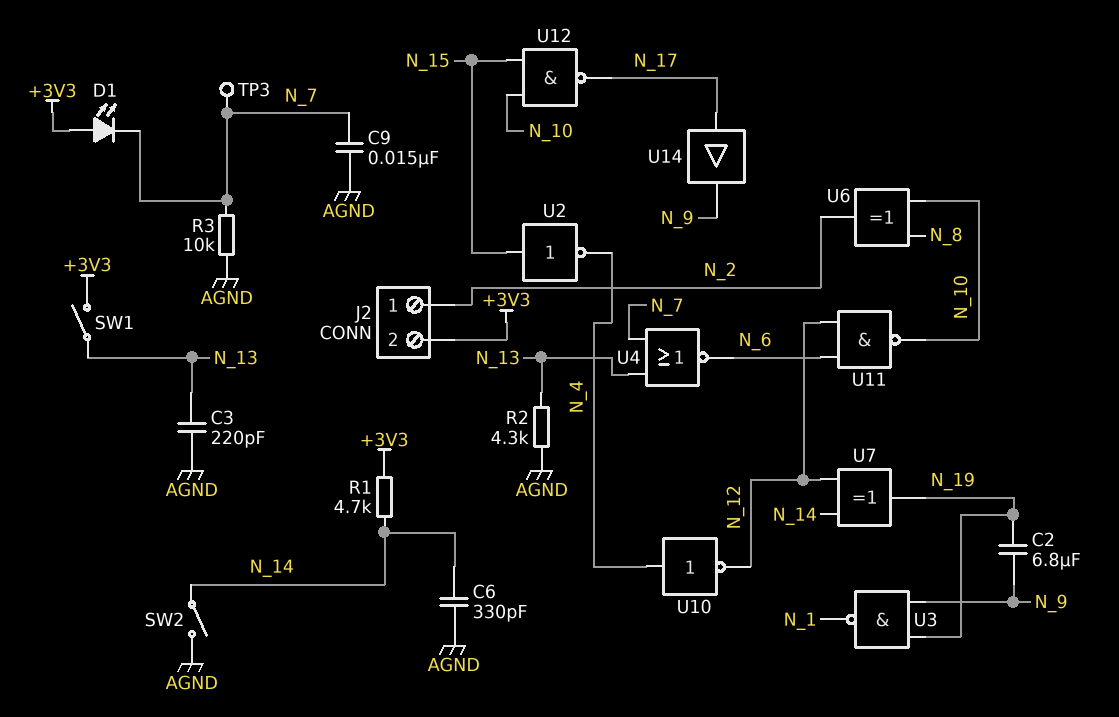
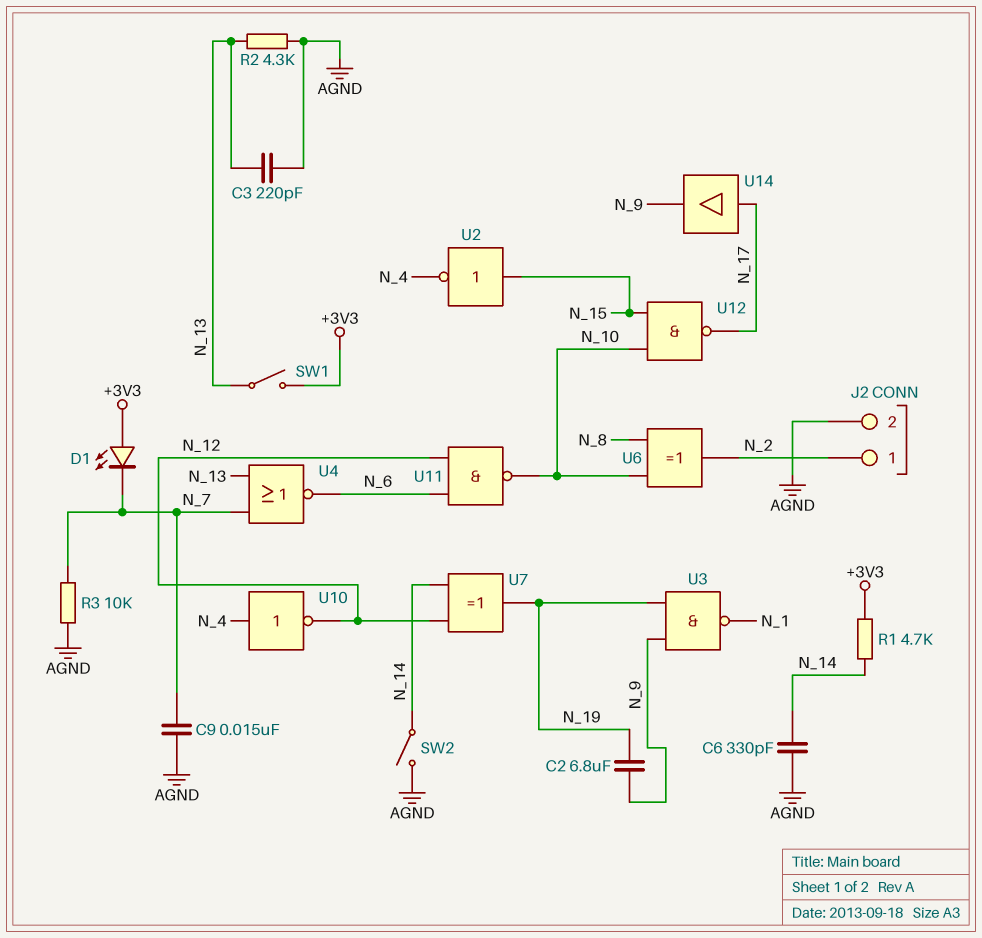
J2 pin 2: +3V3 -> AGND
TP3: test point (N_7) -> none

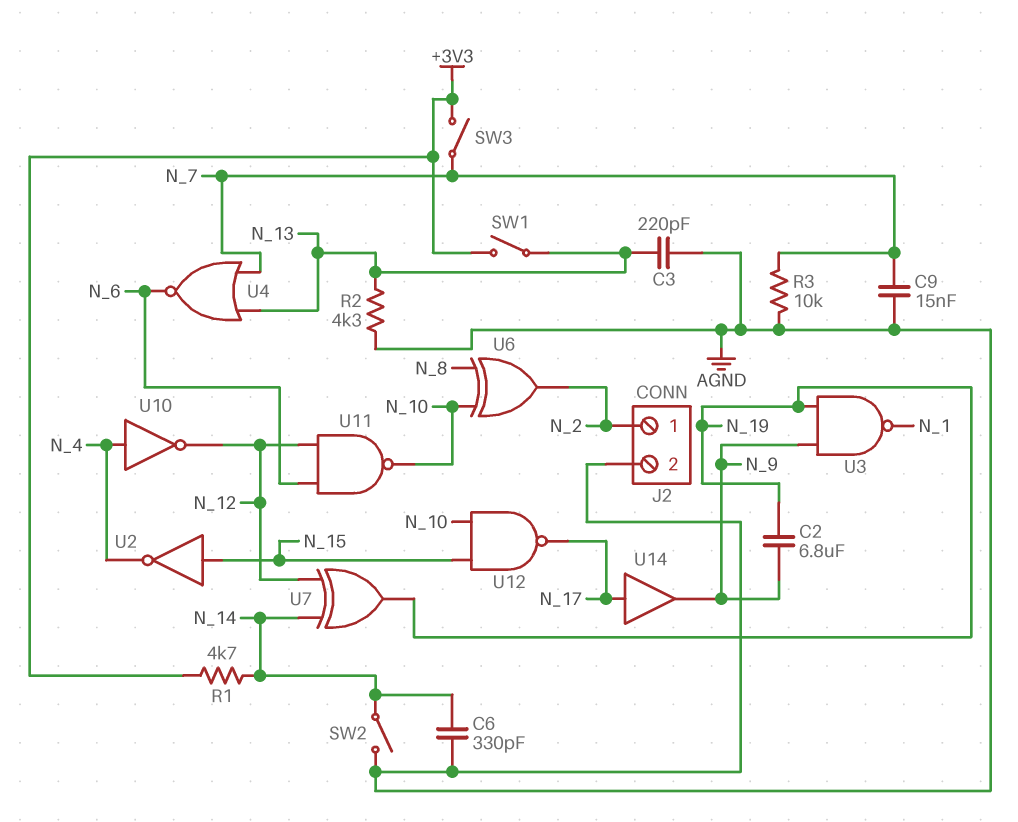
D1: LED (A +3V3, K N_7) -> none
SW3: none -> switch (+3V3, N_7)

